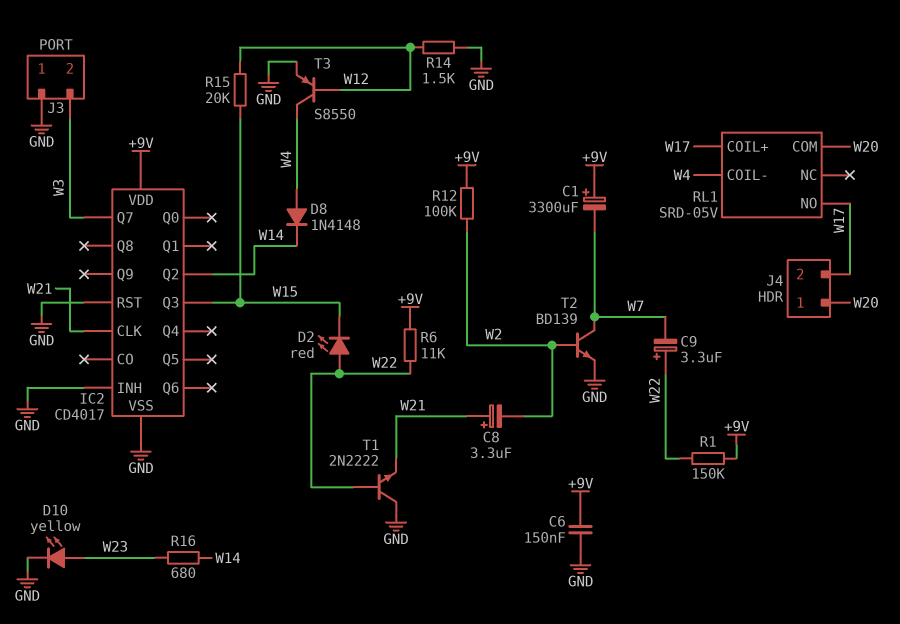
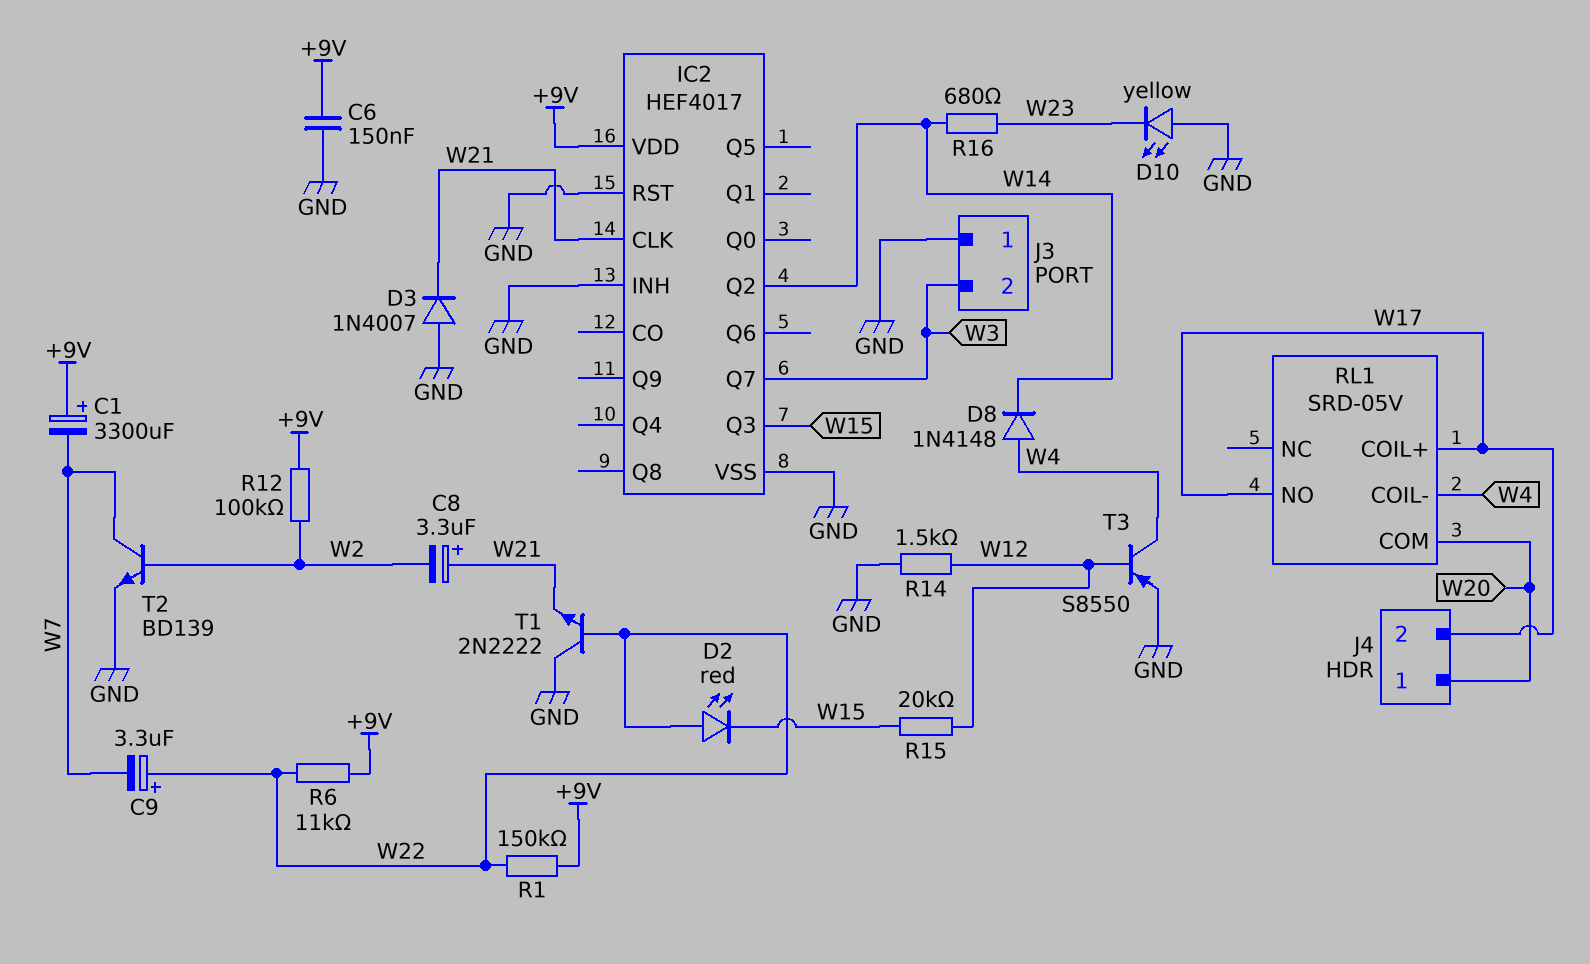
D3: none -> diode 1N4007 (A GND, K W21)
D10: LED yellow (A W23, K GND) -> LED yellow (A GND, K W23)
IC2: CD4017 -> HEF4017

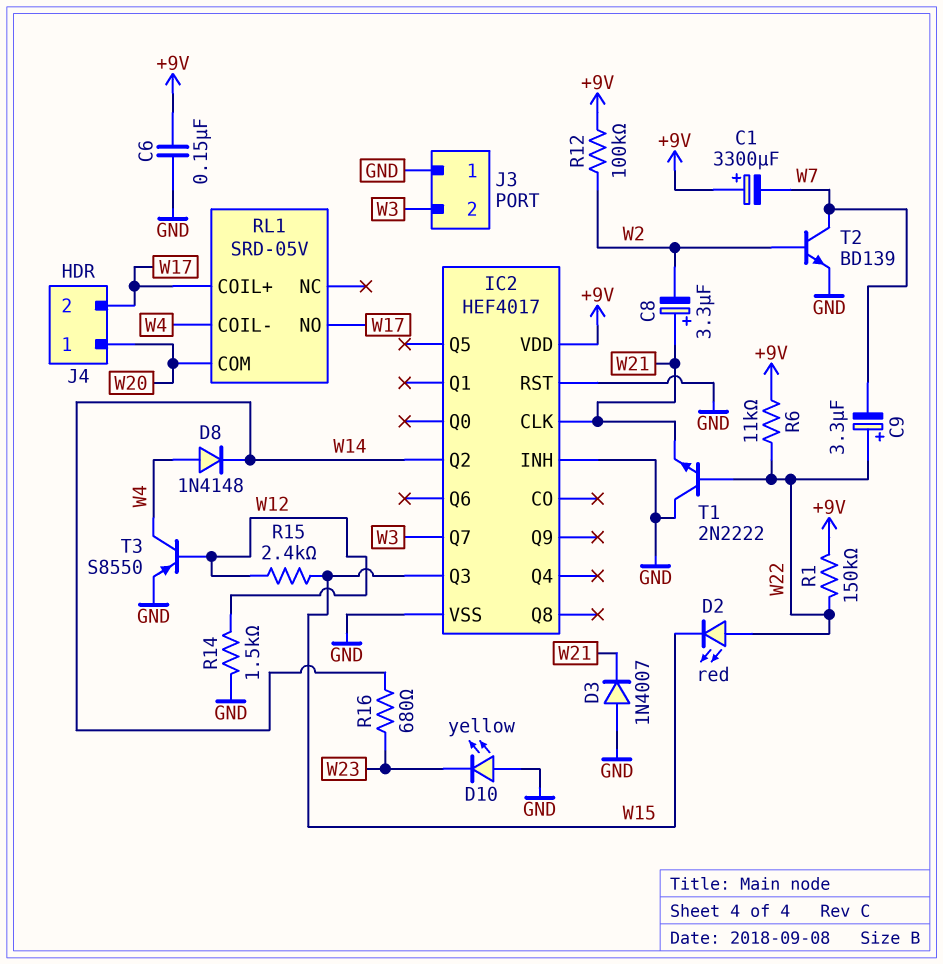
R15: 20k (W12, W15) -> 2.4k (W12, W15)

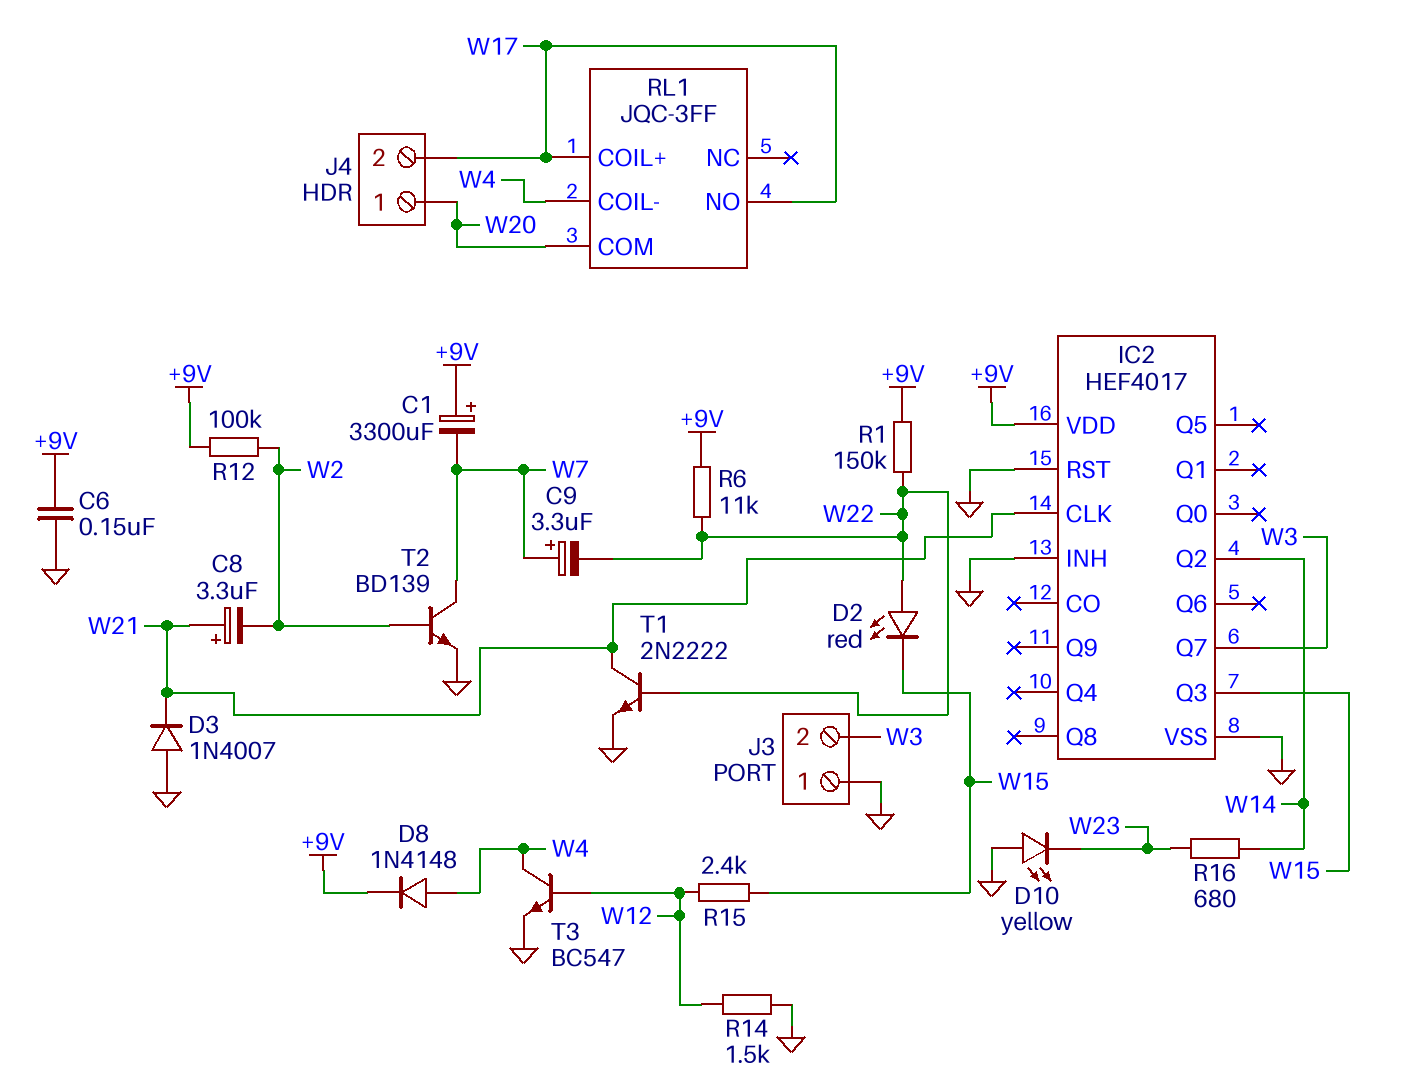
C9: 3.3uF (plus W22, minus W7) -> 3.3uF (plus W7, minus W22)
D8: diode 1N4148 (A W4, K W14) -> diode 1N4148 (A W4, K +9V)
RL1: SRD-05V -> JQC-3FF
T1: NPN 2N2222 (B W22, C GND, E W21) -> NPN 2N2222 (B W22, C W21, E GND)
T3: PNP S8550 (B W12, C W4, E GND) -> NPN BC547 (B W12, C W4, E GND)

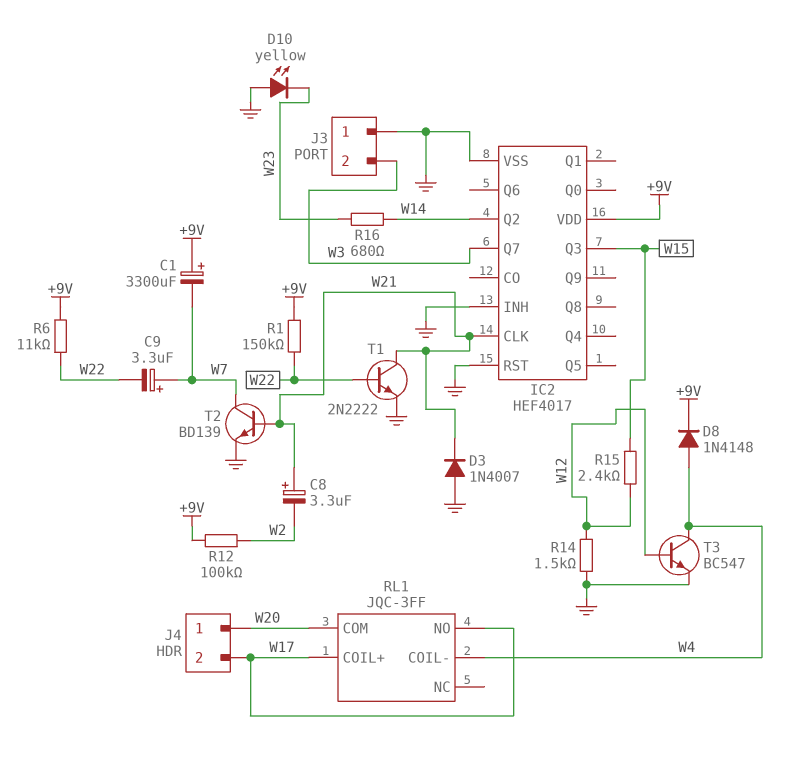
C6: 150nF (+9V, GND) -> none
D2: LED red (A W22, K W15) -> none
T2: NPN BD139 (B W2, C W7, E GND) -> NPN BD139 (B W21, C W7, E GND)

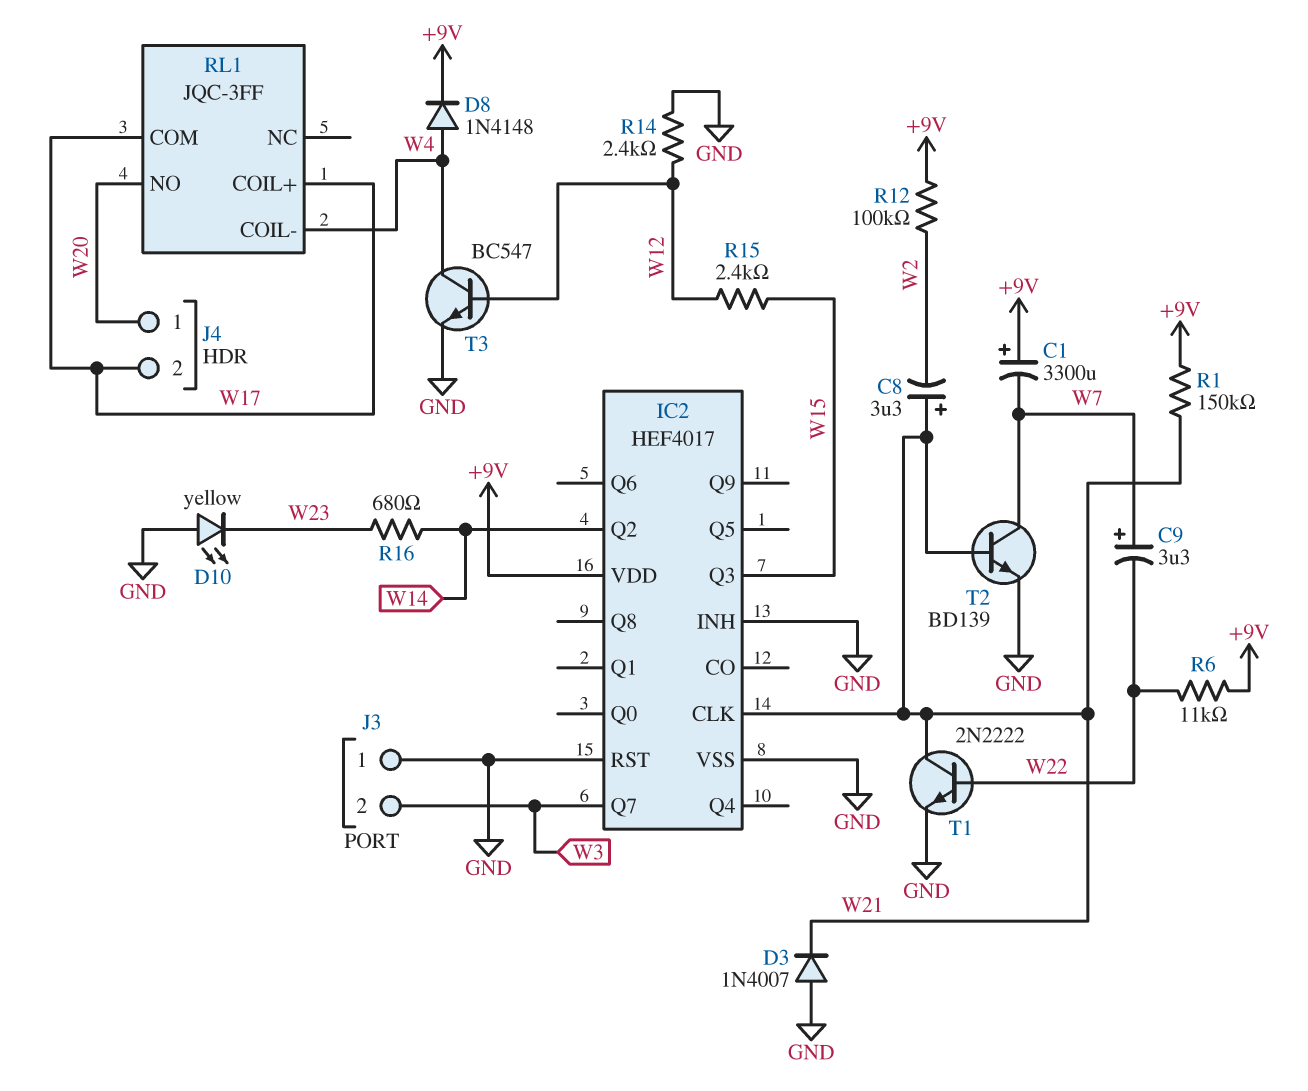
R1: 150k (+9V, W22) -> 150k (+9V, W21)
R14: 1.5k (GND, W12) -> 2.4k (GND, W12)
RL1 pin COM: W20 -> W17
RL1 pin NO: W17 -> W20

